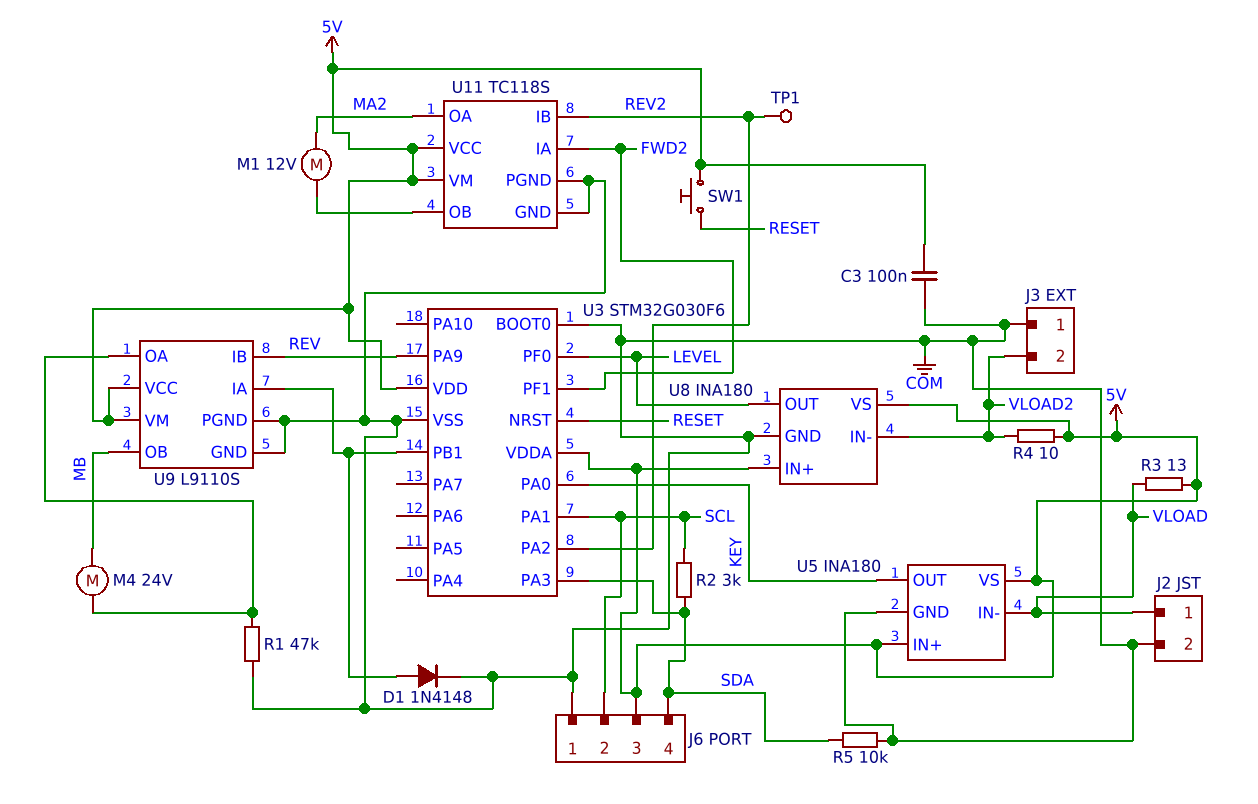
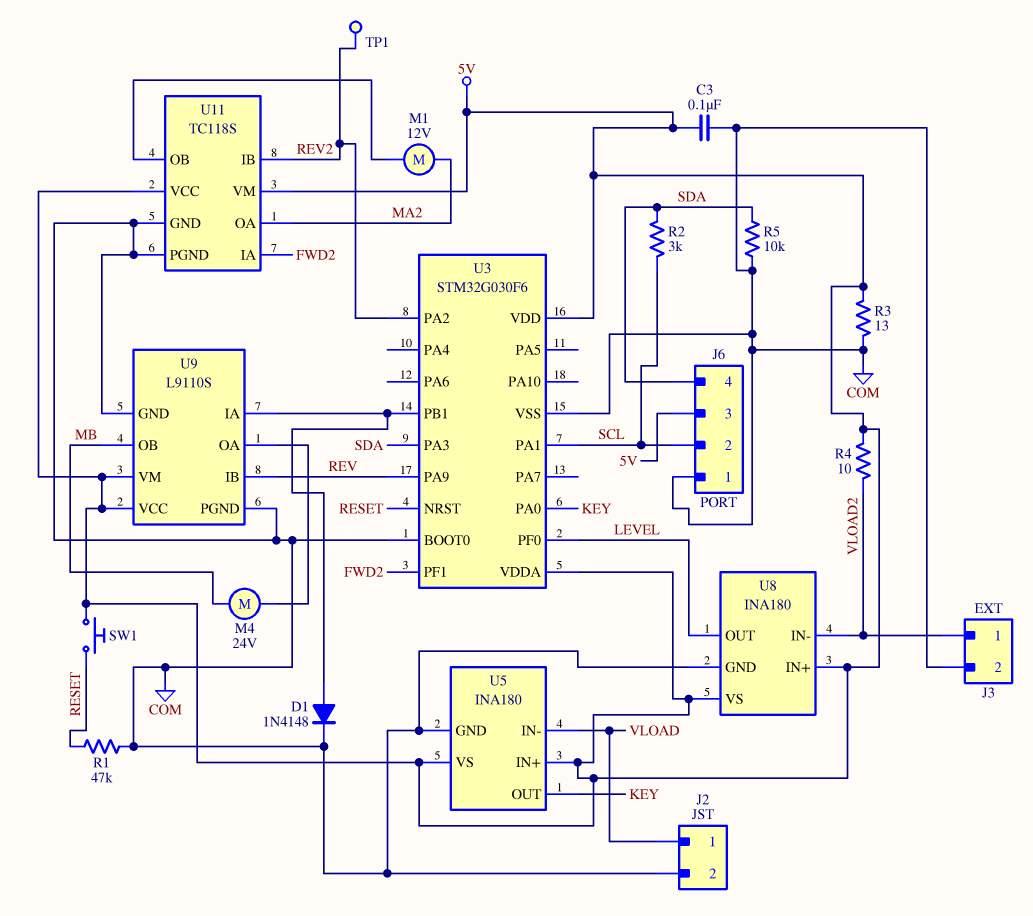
J3 pin 1: COM -> VLOAD2
J3 pin 2: VLOAD2 -> COM
R1: 47k (COM, U9/OA) -> 47k (COM, RESET)
R3: 13 (5V, VLOAD) -> 13 (5V, COM)

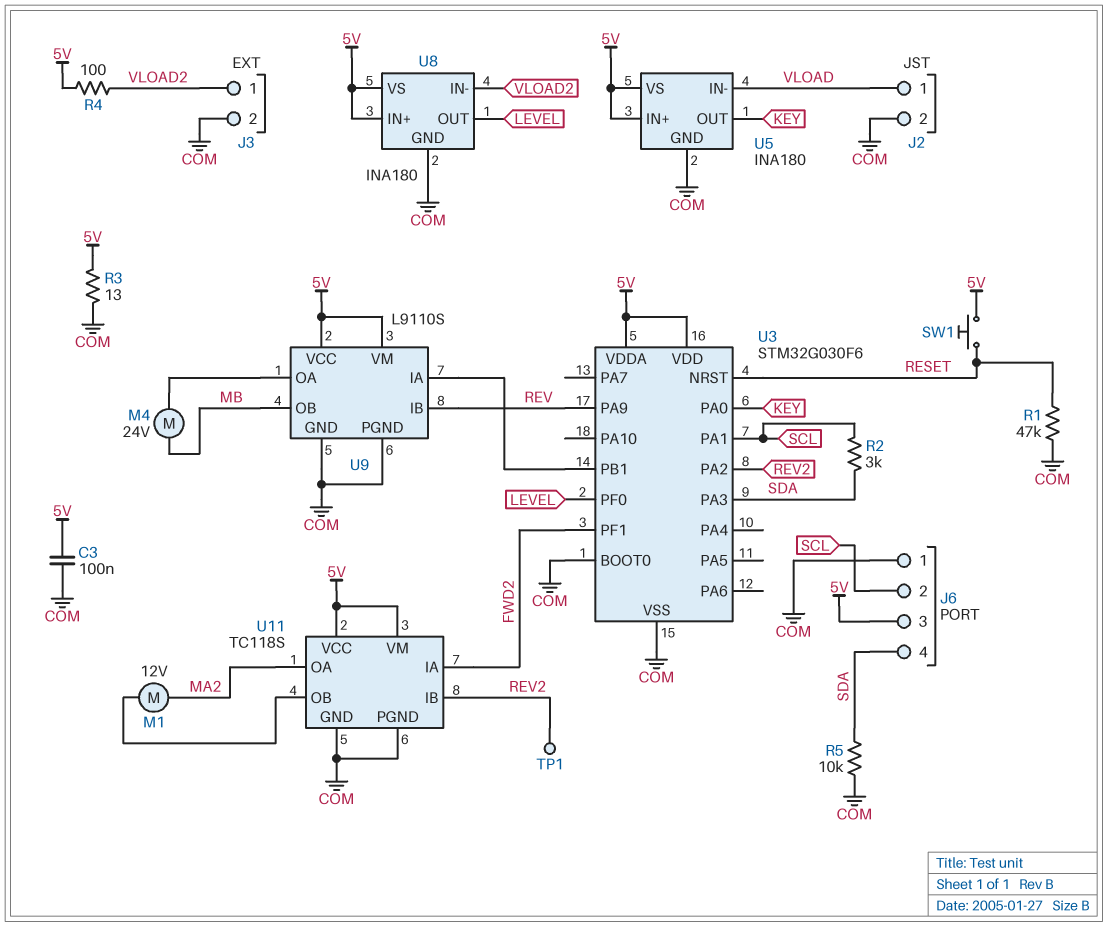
D1: diode 1N4148 (A U3/PB1, K COM) -> none
R4: 10 (5V, VLOAD2) -> 100 (5V, VLOAD2)

